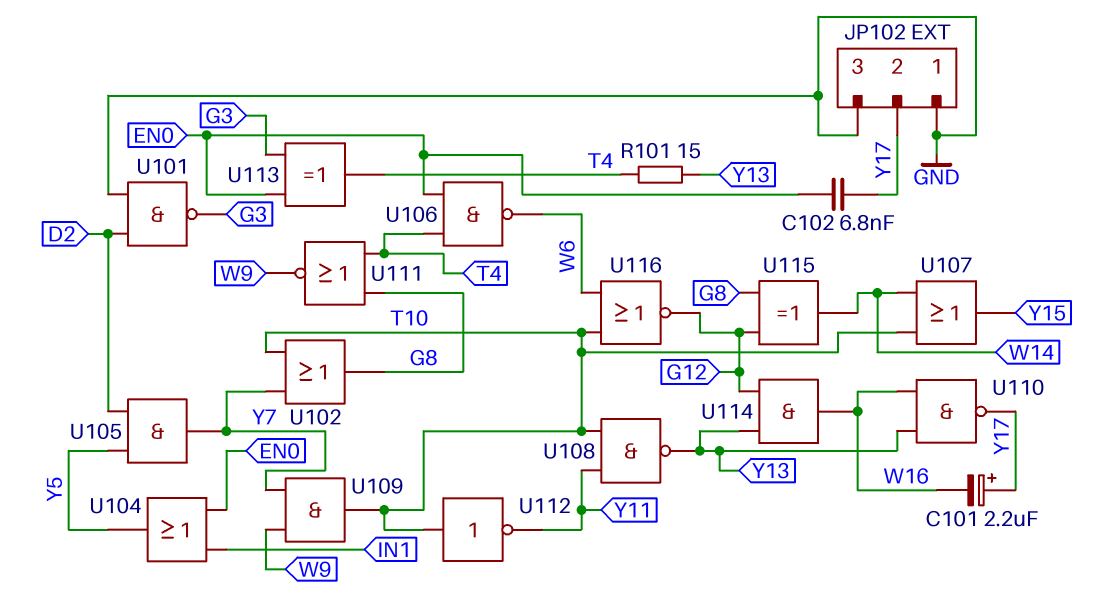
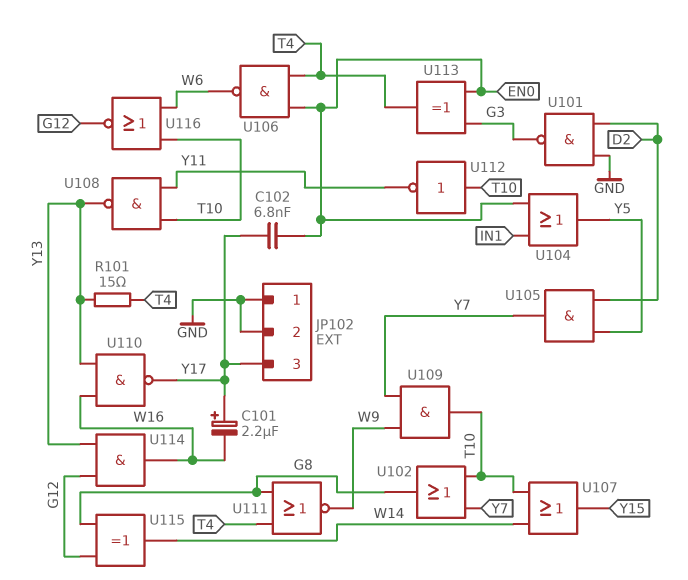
JP102 pin 2: Y17 -> GND
JP102 pin 3: GND -> Y17

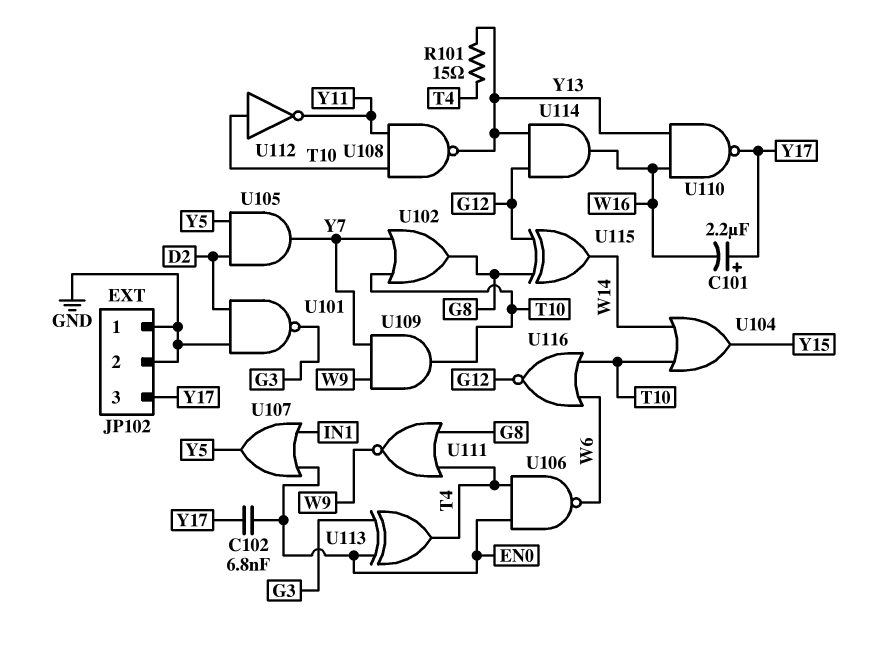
U104: OR (in EN0, in IN1, out Y5) -> OR (in T10, in W14, out Y15)
U107: OR (in T10, in W14, out Y15) -> OR (in EN0, in IN1, out Y5)

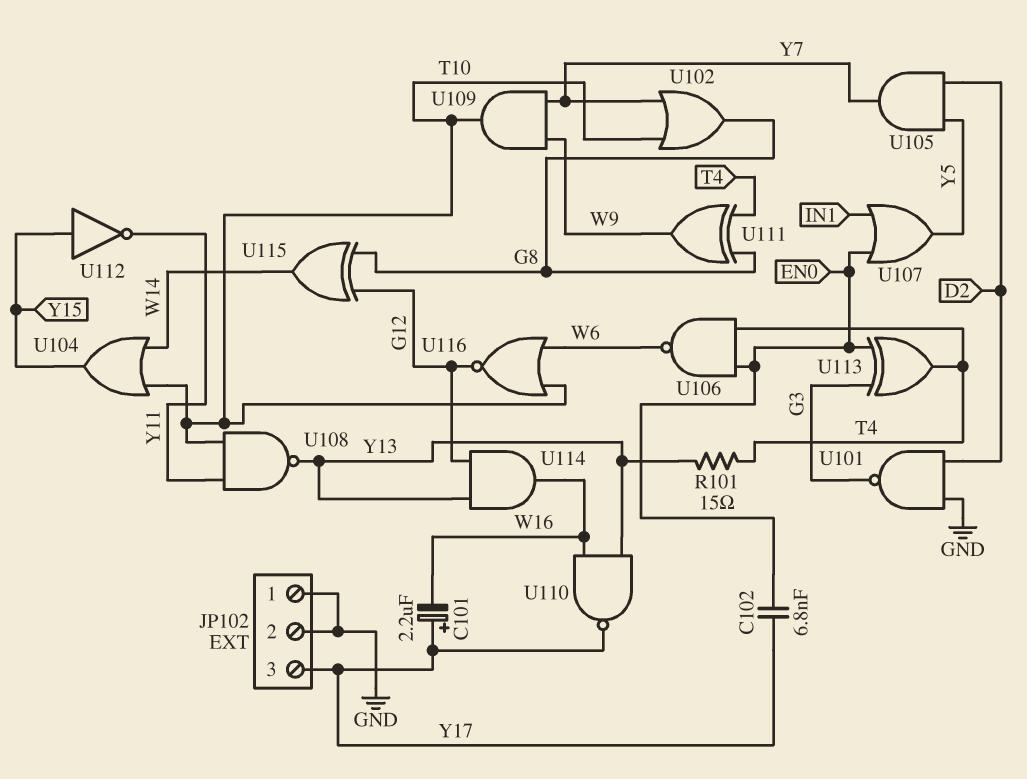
U111: NOR (in G8, in T4, out W9) -> XOR (in G8, in T4, out W9)
U112: NOT (in T10, out Y11) -> NOT (in Y15, out Y11)

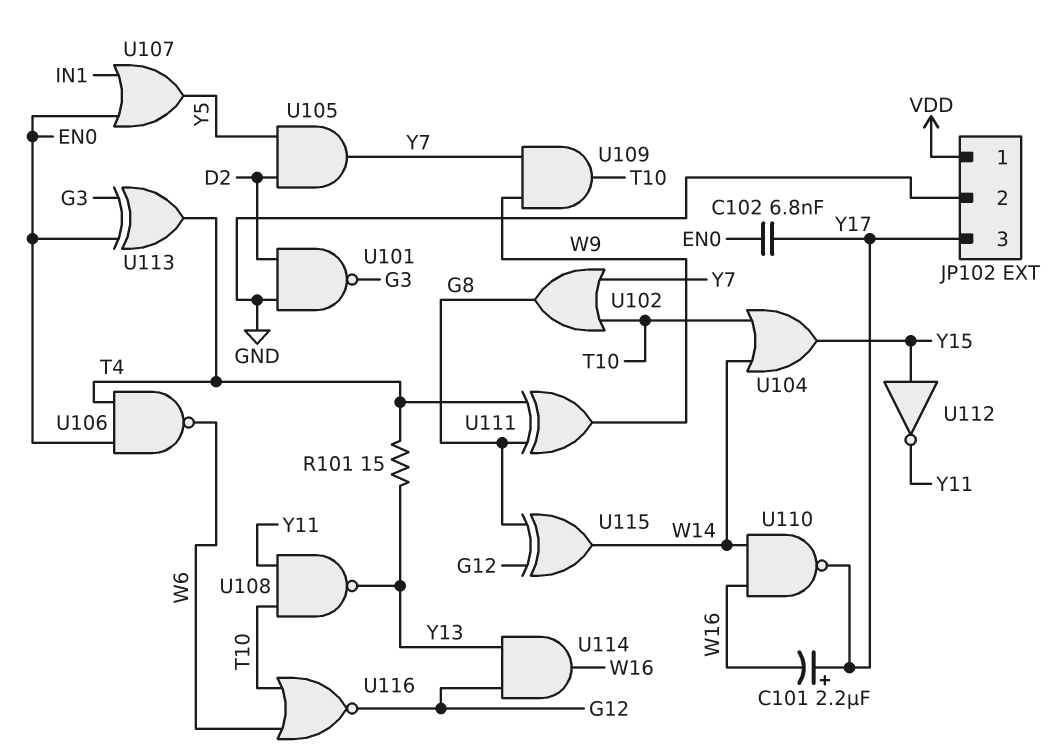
JP102 pin 1: GND -> VDD
U110: NAND (in W16, in Y13, out Y17) -> NAND (in W14, in W16, out Y17)

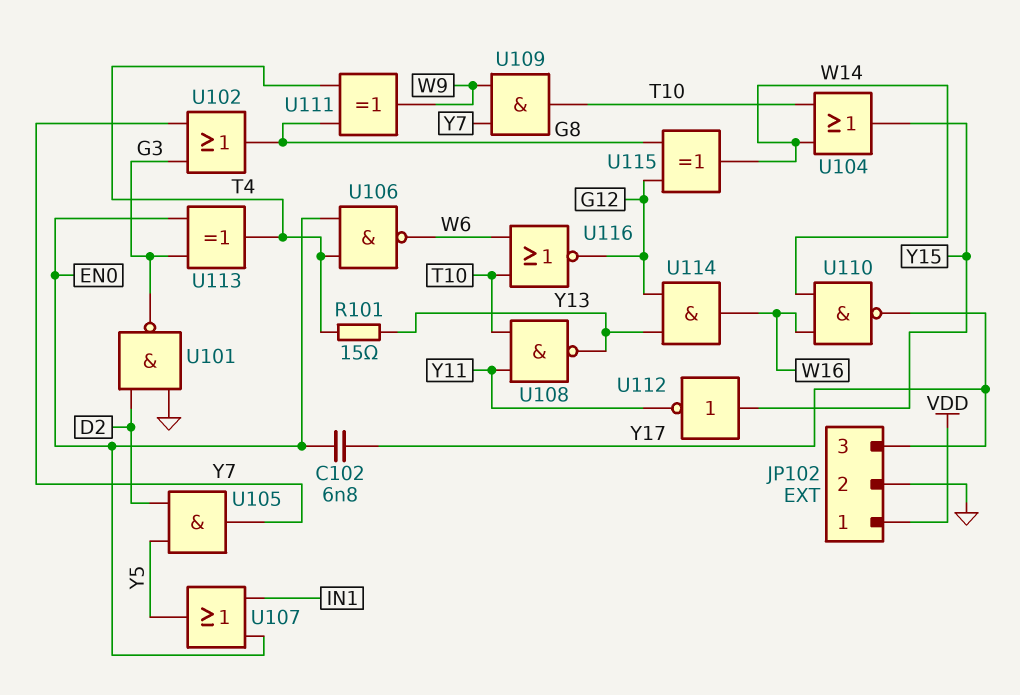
C101: 2.2uF (plus Y17, minus W16) -> none
U102: OR (in T10, in Y7, out G8) -> OR (in G3, in Y7, out G8)

